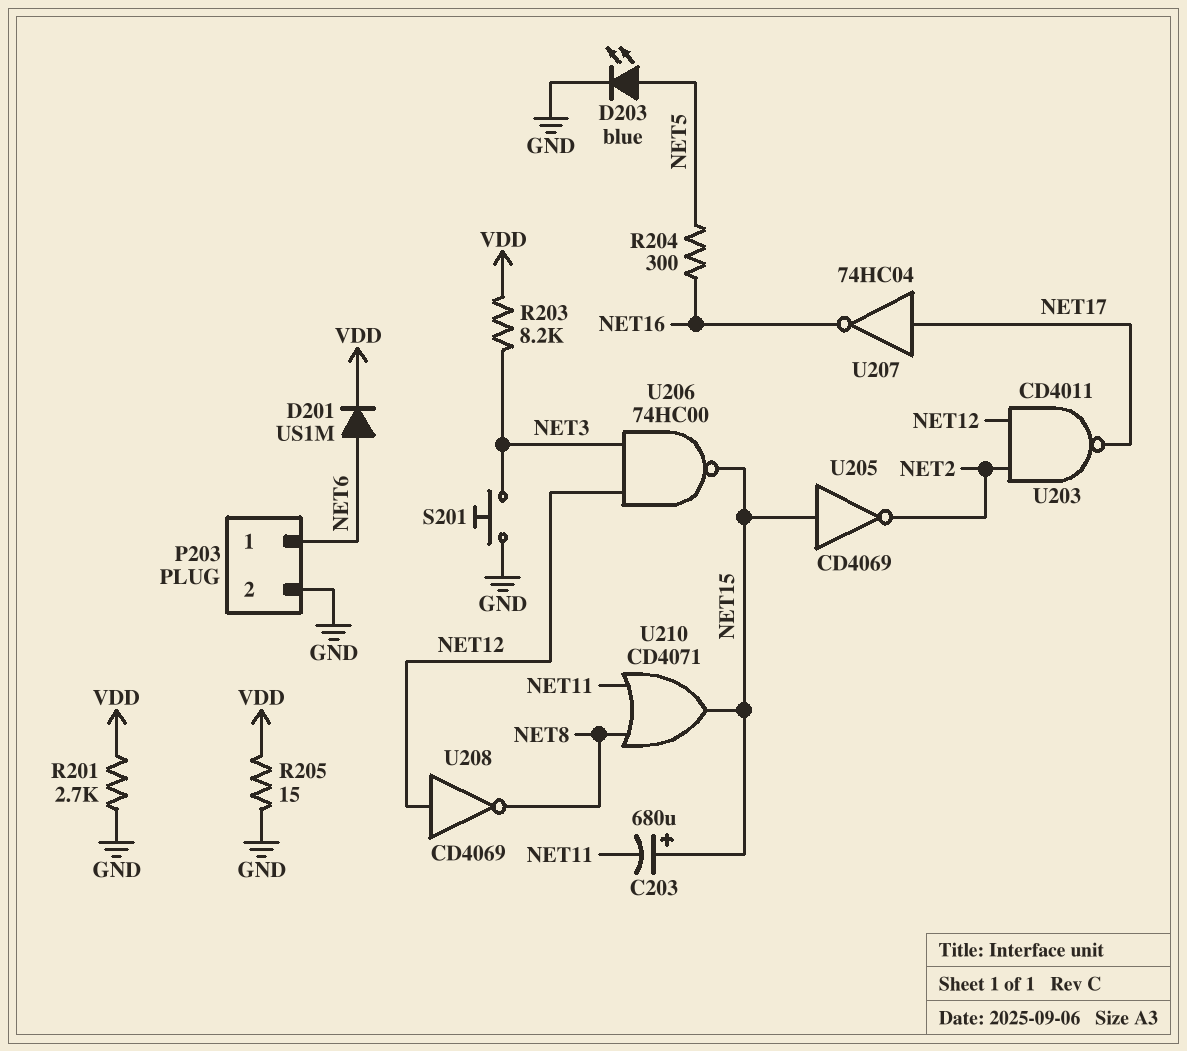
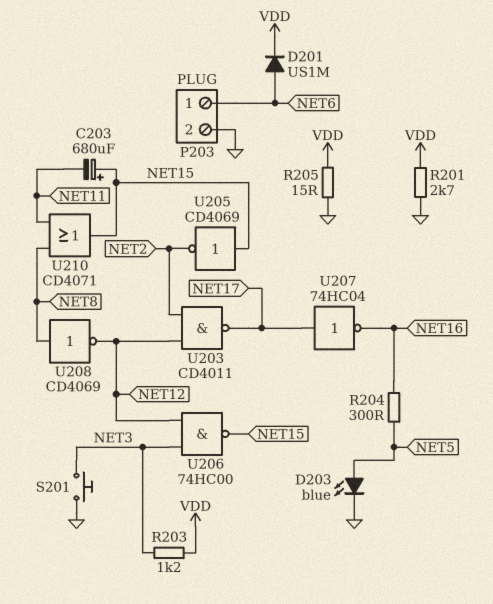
R203: 8.2k (NET3, VDD) -> 1.2k (NET3, VDD)
U208: NOT CD4069 (in NET12, out NET8) -> NOT CD4069 (in NET8, out NET12)

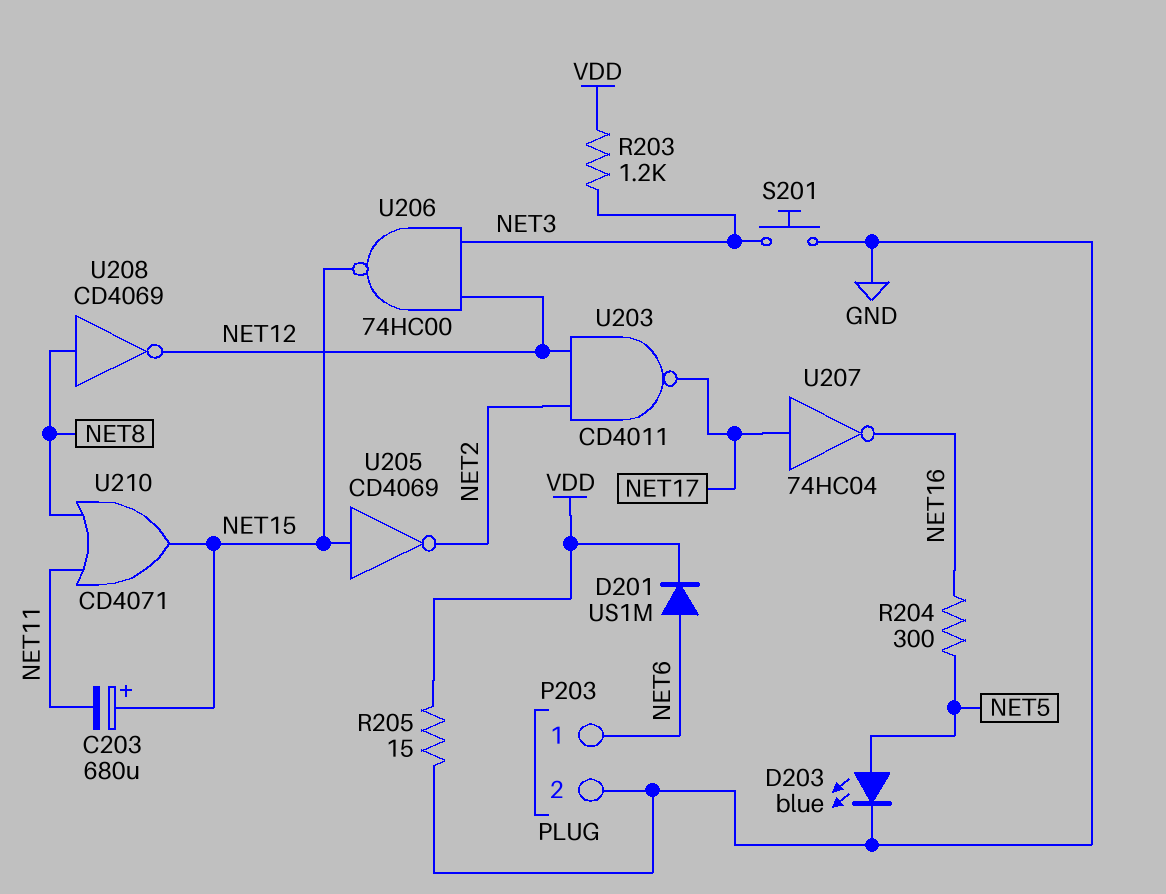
R201: 2.7k (GND, VDD) -> none

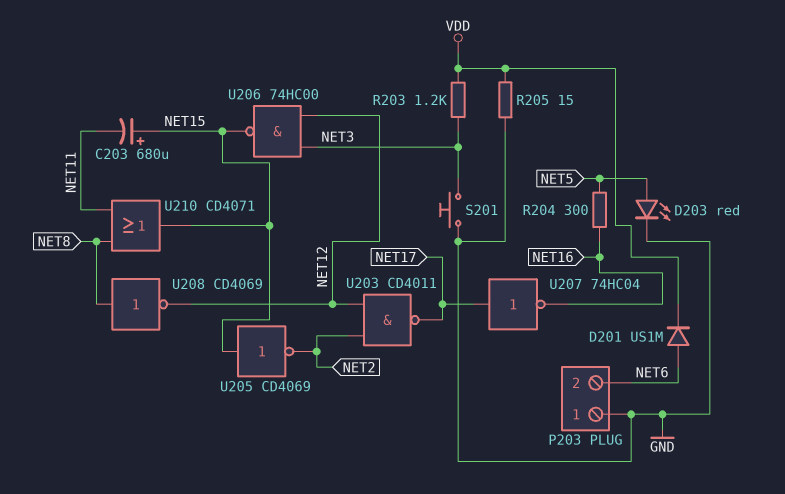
D203: LED blue (A NET5, K GND) -> LED red (A NET5, K GND)
P203 pin 1: NET6 -> GND
P203 pin 2: GND -> NET6

